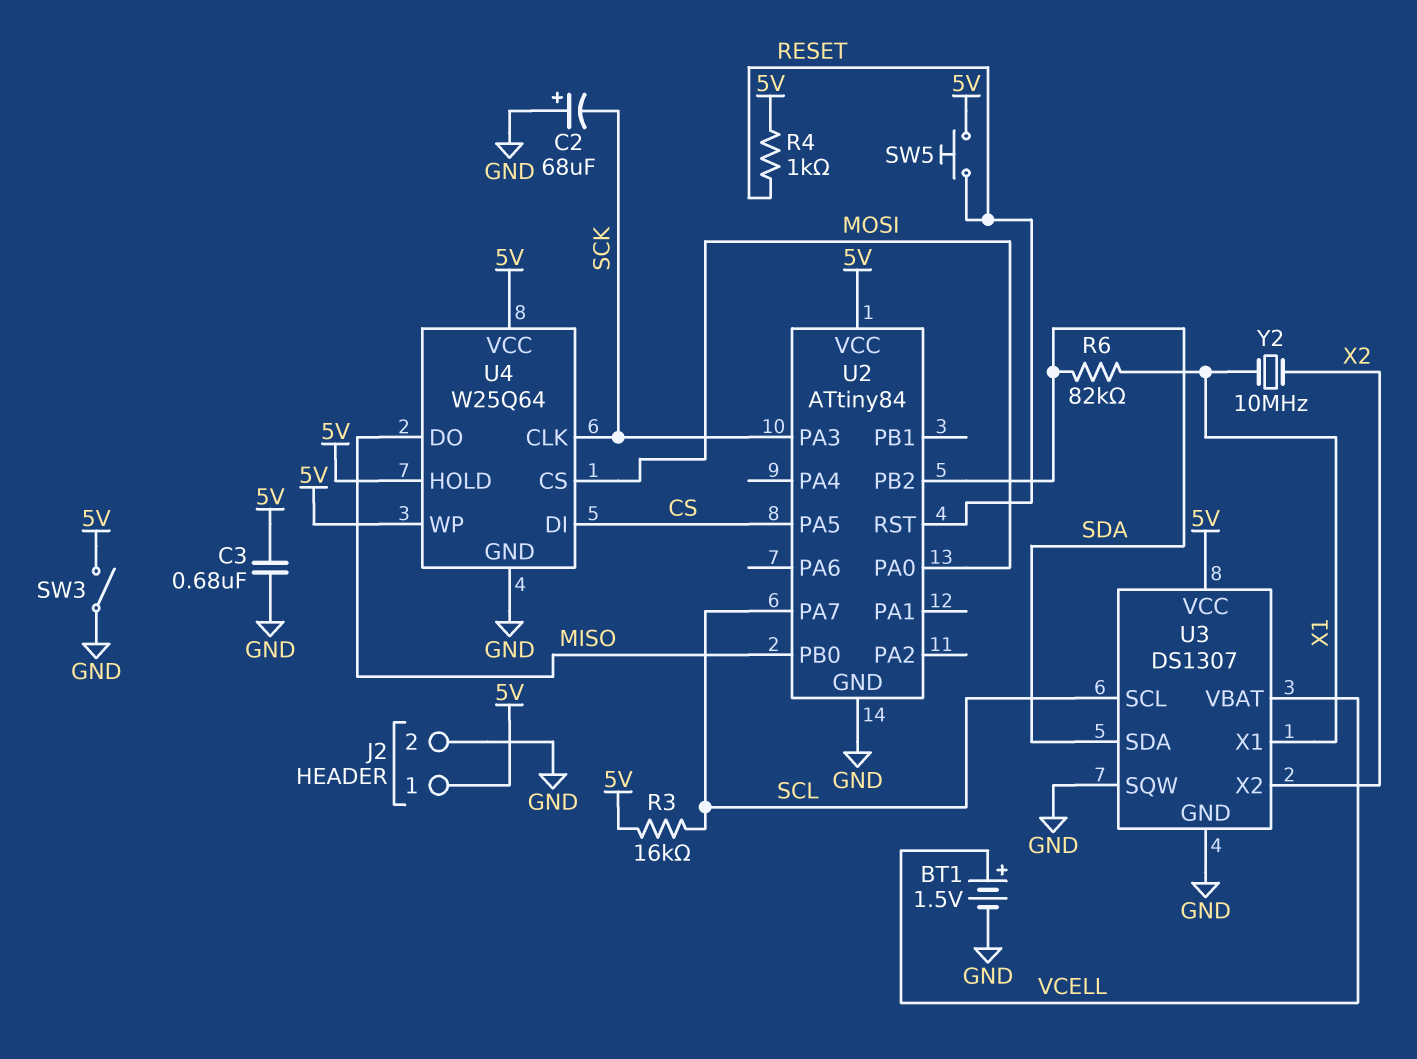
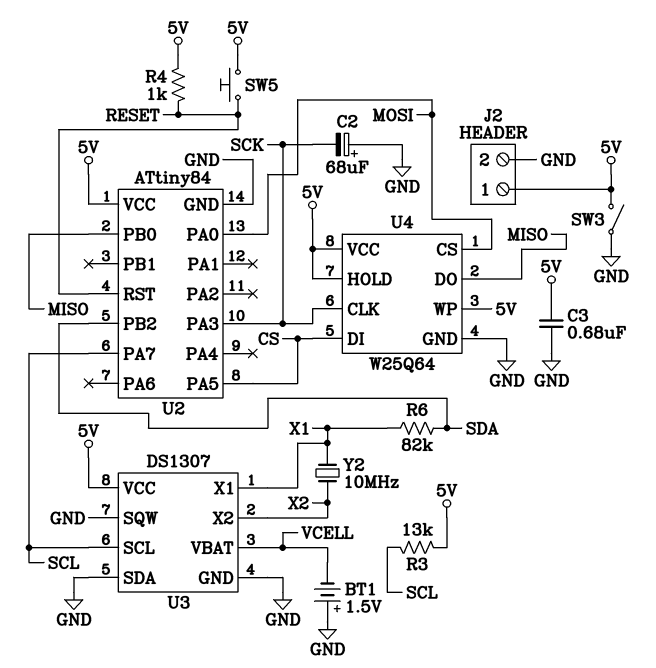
BT1: 1.5V (plus VCELL, minus GND) -> 1.5V (plus GND, minus VCELL)
R3: 16k (5V, SCL) -> 13k (5V, SCL)
U3 pin SDA: SDA -> GND

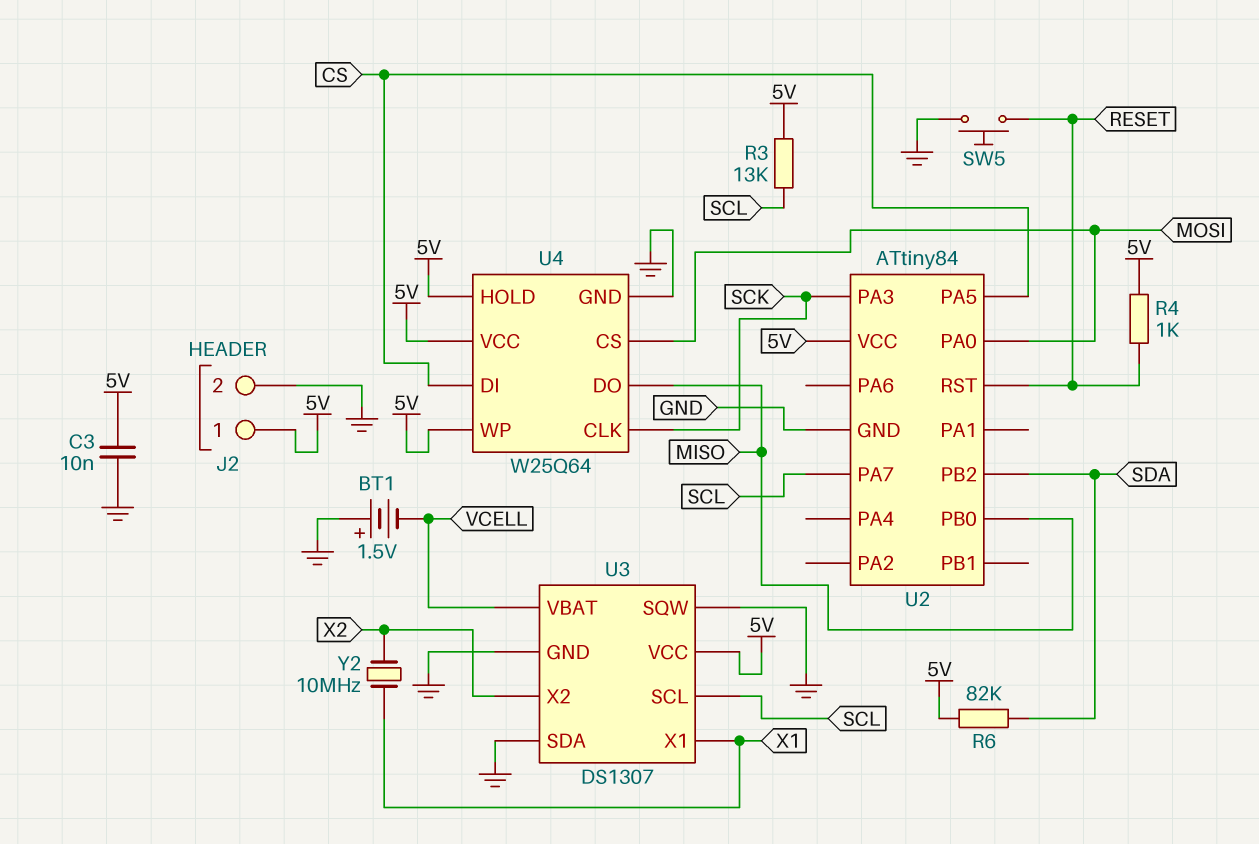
C2: 68uF (plus GND, minus SCK) -> none
C3: 680nF (5V, GND) -> 10nF (5V, GND)
R6: 82k (SDA, X1) -> 82k (5V, SDA)
SW3: switch (5V, GND) -> none
SW5: button (5V, RESET) -> button (GND, RESET)

